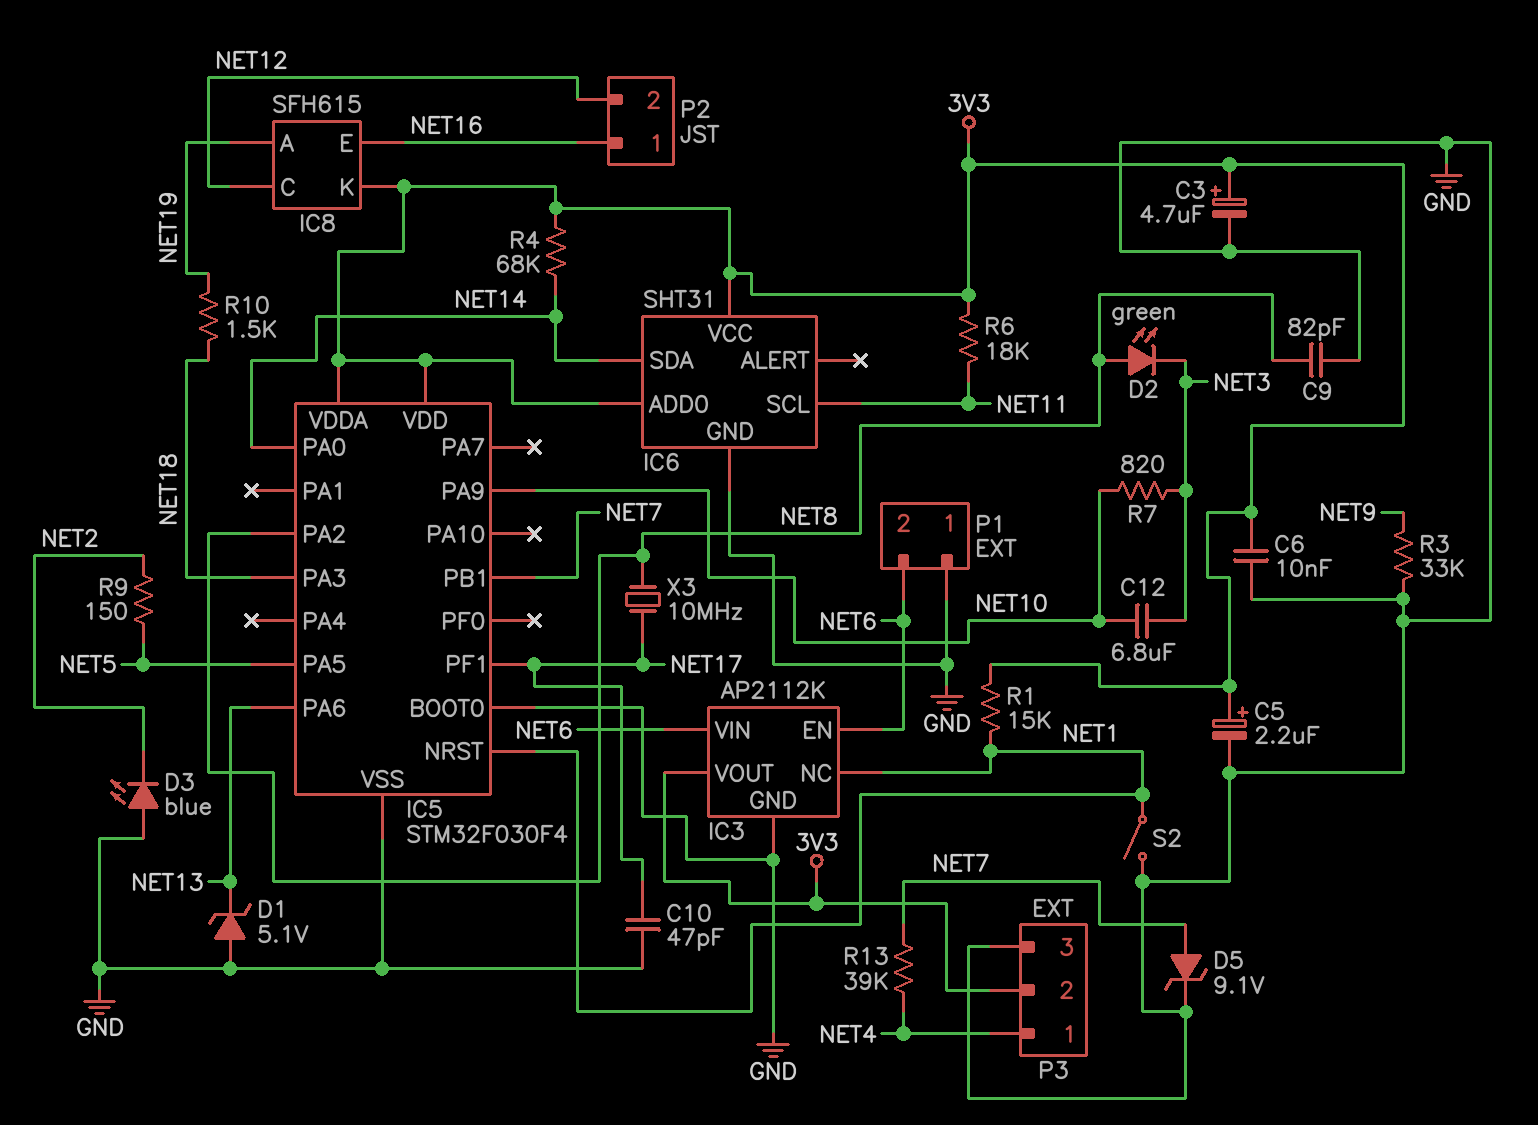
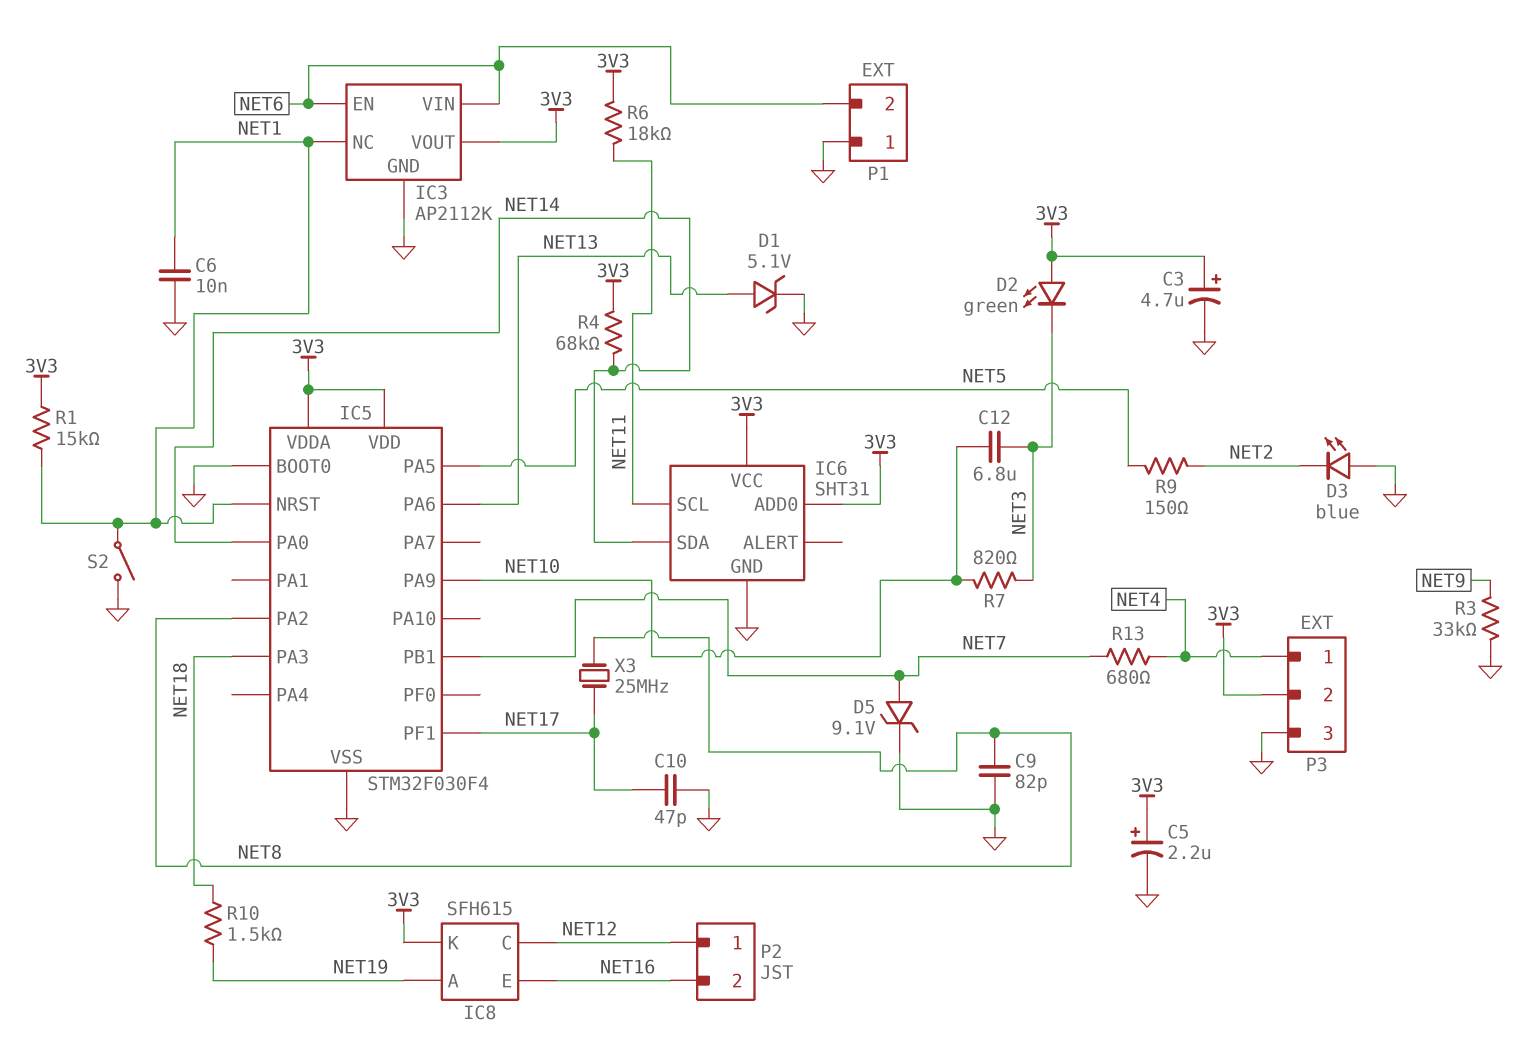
C6: 10nF (3V3, GND) -> 10nF (GND, NET1)
D1: zener 5.1V (A GND, K NET13) -> zener 5.1V (A NET13, K GND)
D2: LED green (A NET8, K NET3) -> LED green (A 3V3, K NET3)
P2 pin 1: NET16 -> NET12
P2 pin 2: NET12 -> NET16
R13: 39k (NET4, NET7) -> 680 (NET4, NET7)
X3: 10MHz (NET8, NET17) -> 25MHz (NET8, NET17)

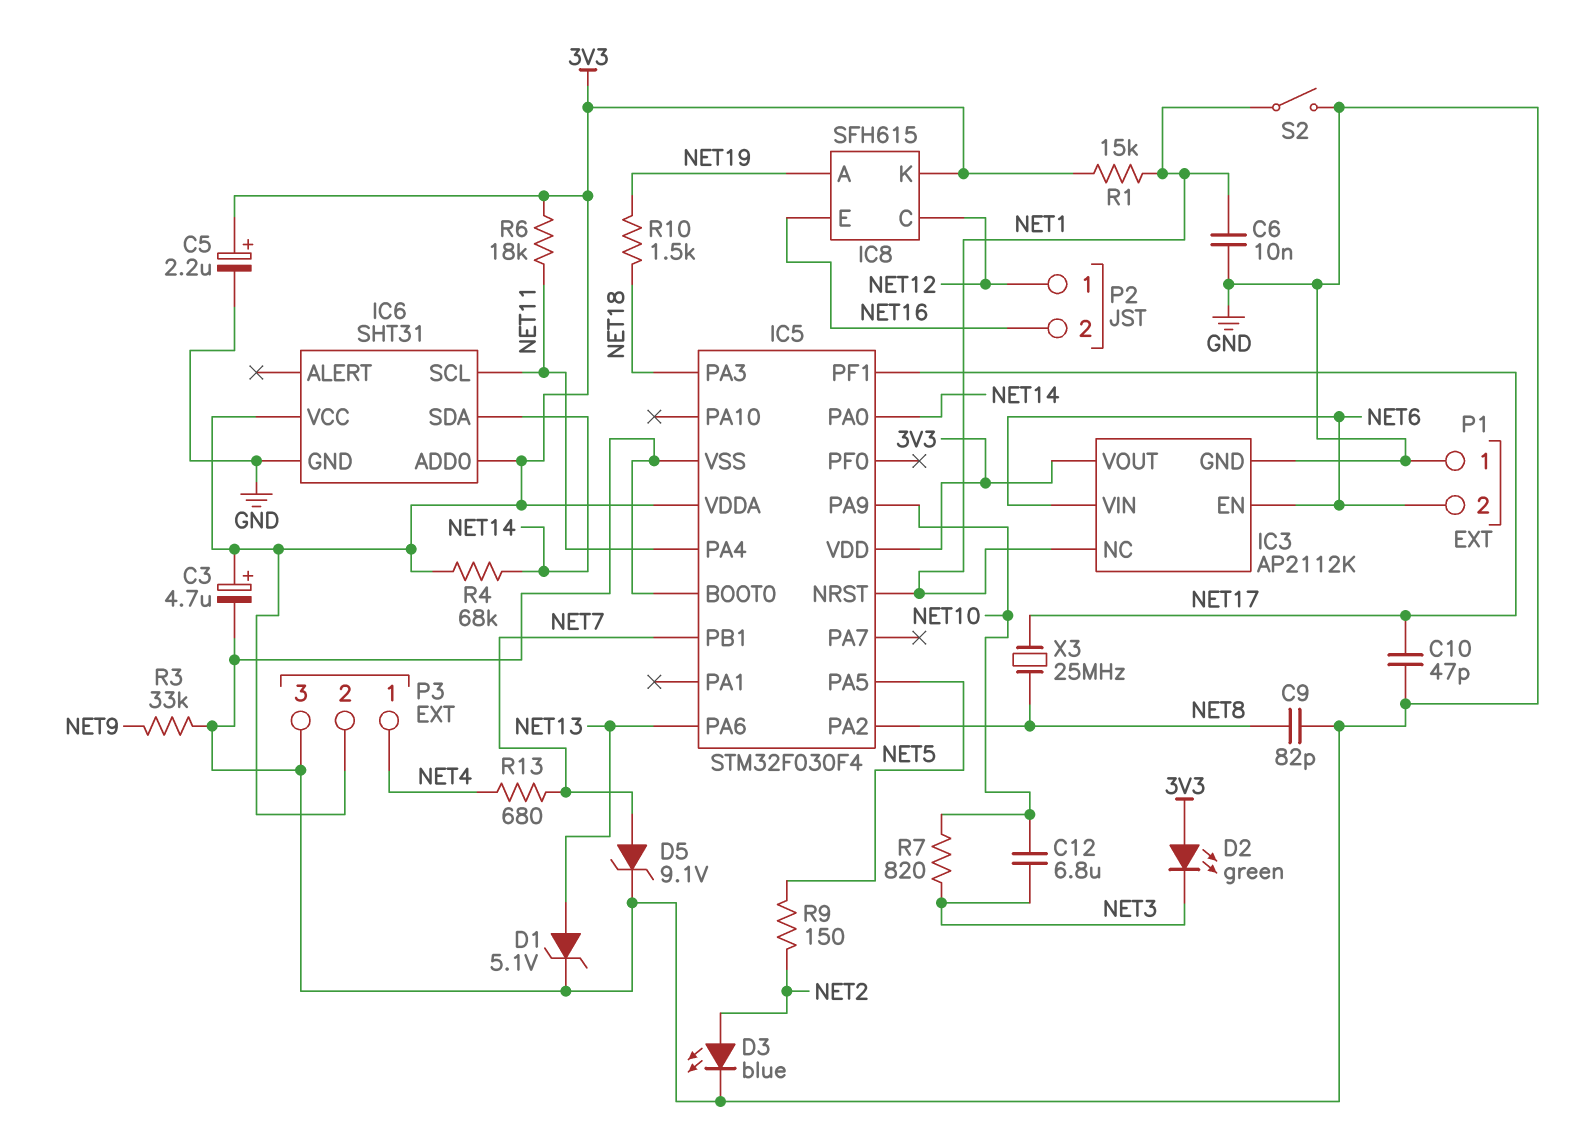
D3: LED blue (A GND, K NET2) -> LED blue (A NET2, K GND)
IC5 pin PA4: none -> NET11

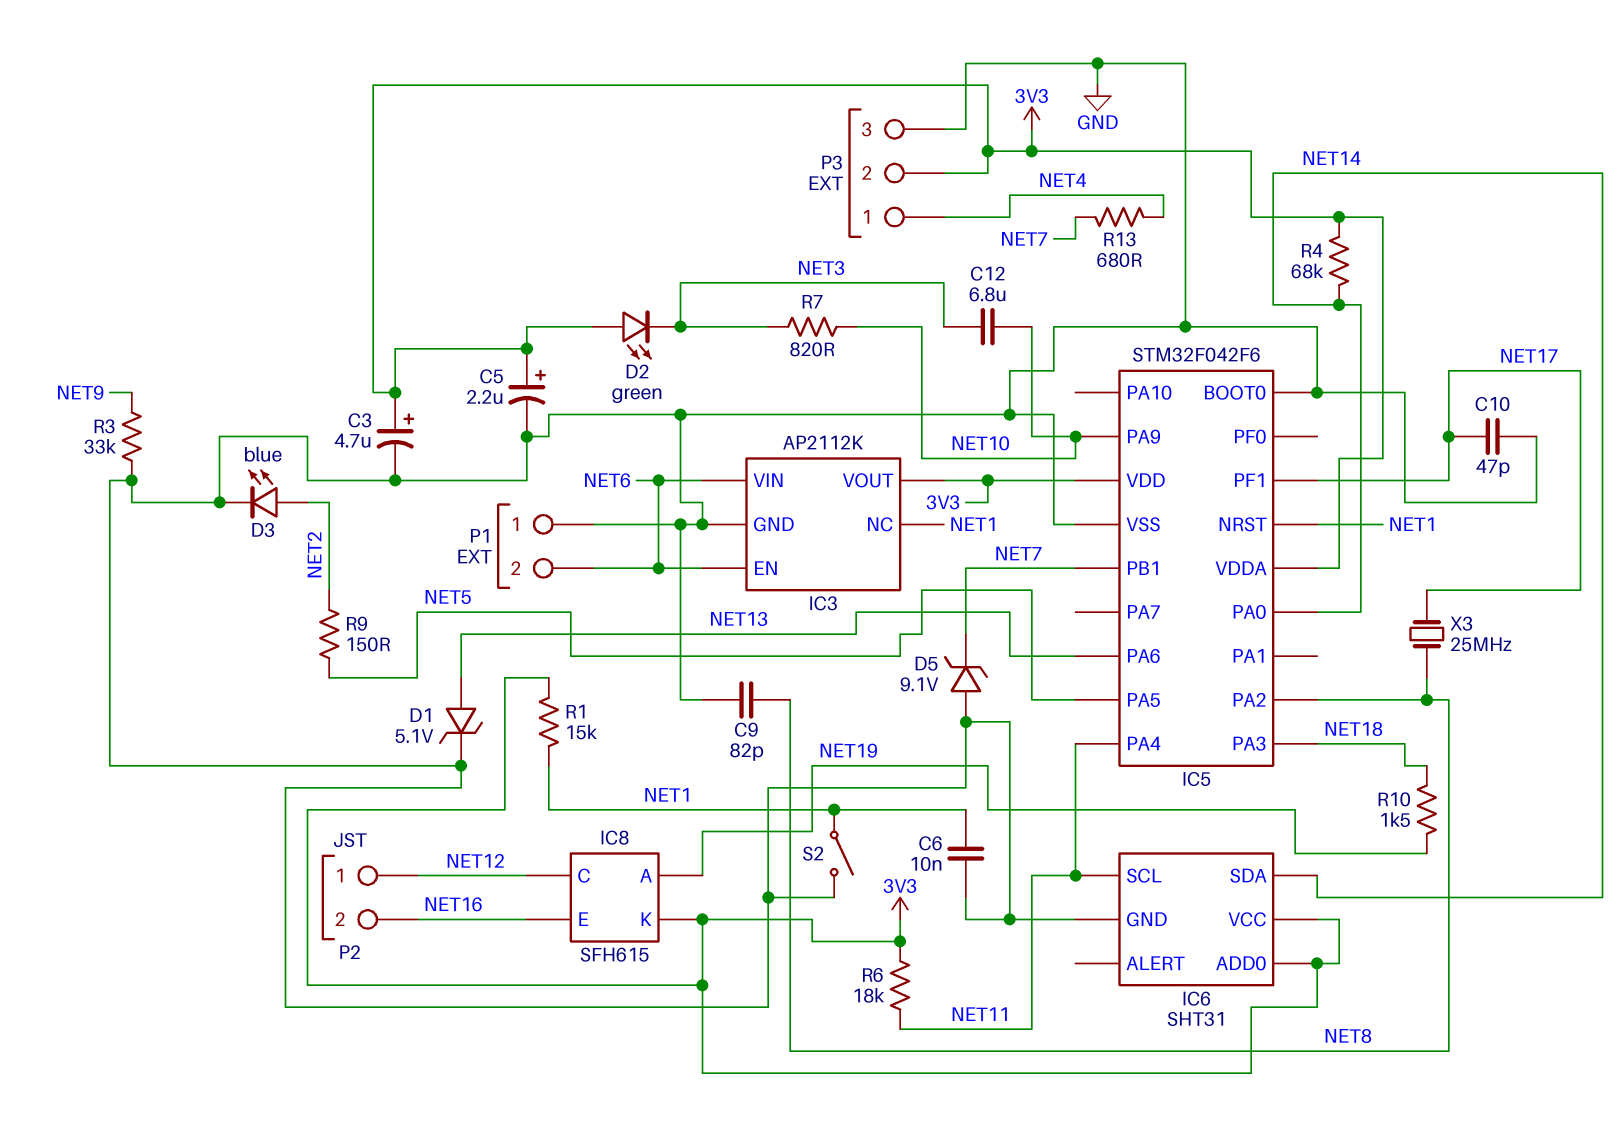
D5: zener 9.1V (A NET7, K GND) -> zener 9.1V (A GND, K NET7)
IC5: STM32F030F4 -> STM32F042F6

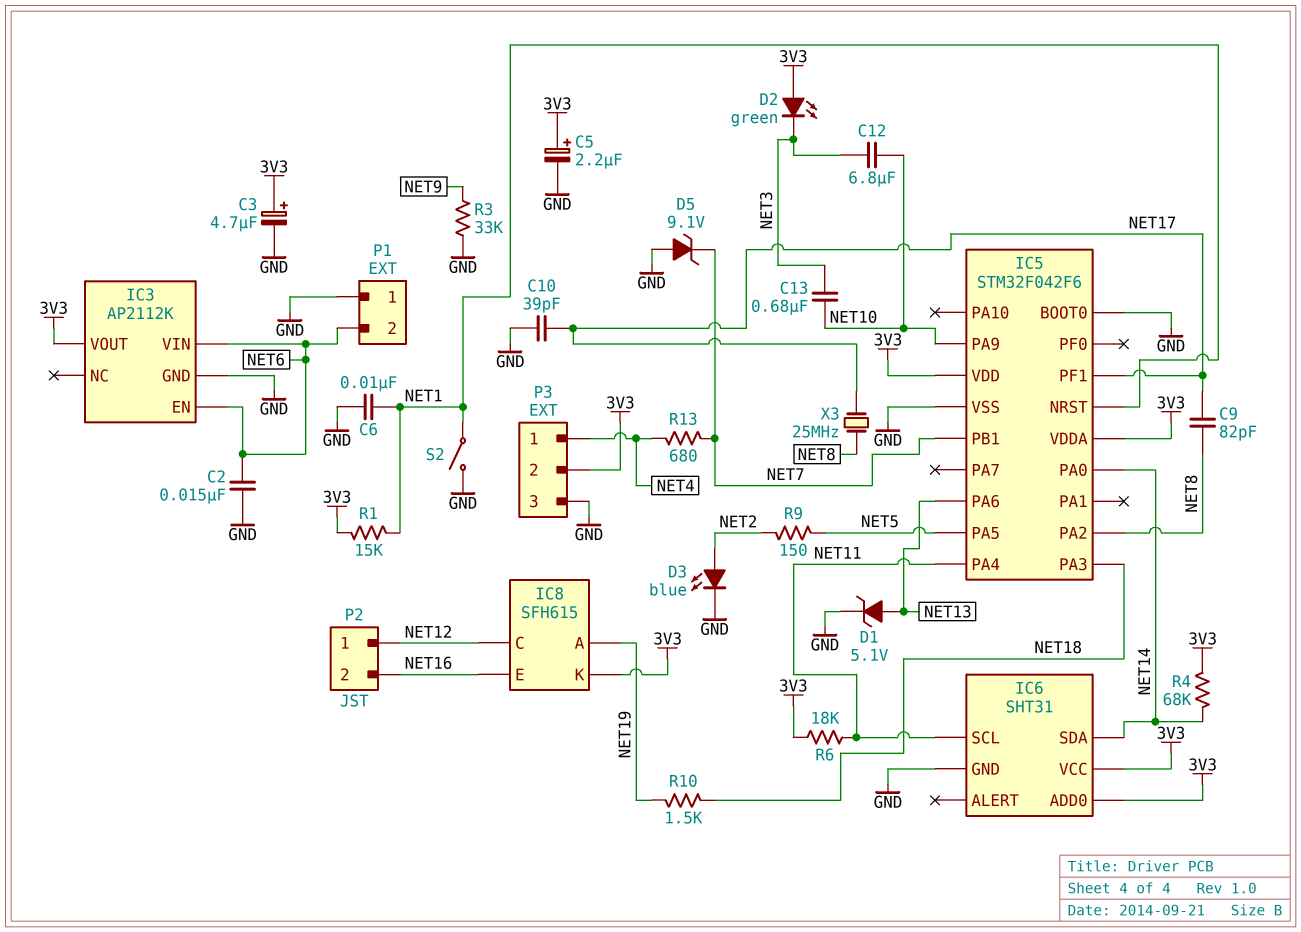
C2: none -> 15nF (GND, NET6)
C9: 82pF (GND, NET8) -> 82pF (NET8, NET17)
C10: 47pF (GND, NET17) -> 39pF (GND, NET17)
C13: none -> 680nF (NET3, NET10)
IC3 pin NC: NET1 -> none
R7: 820 (NET3, NET10) -> none

